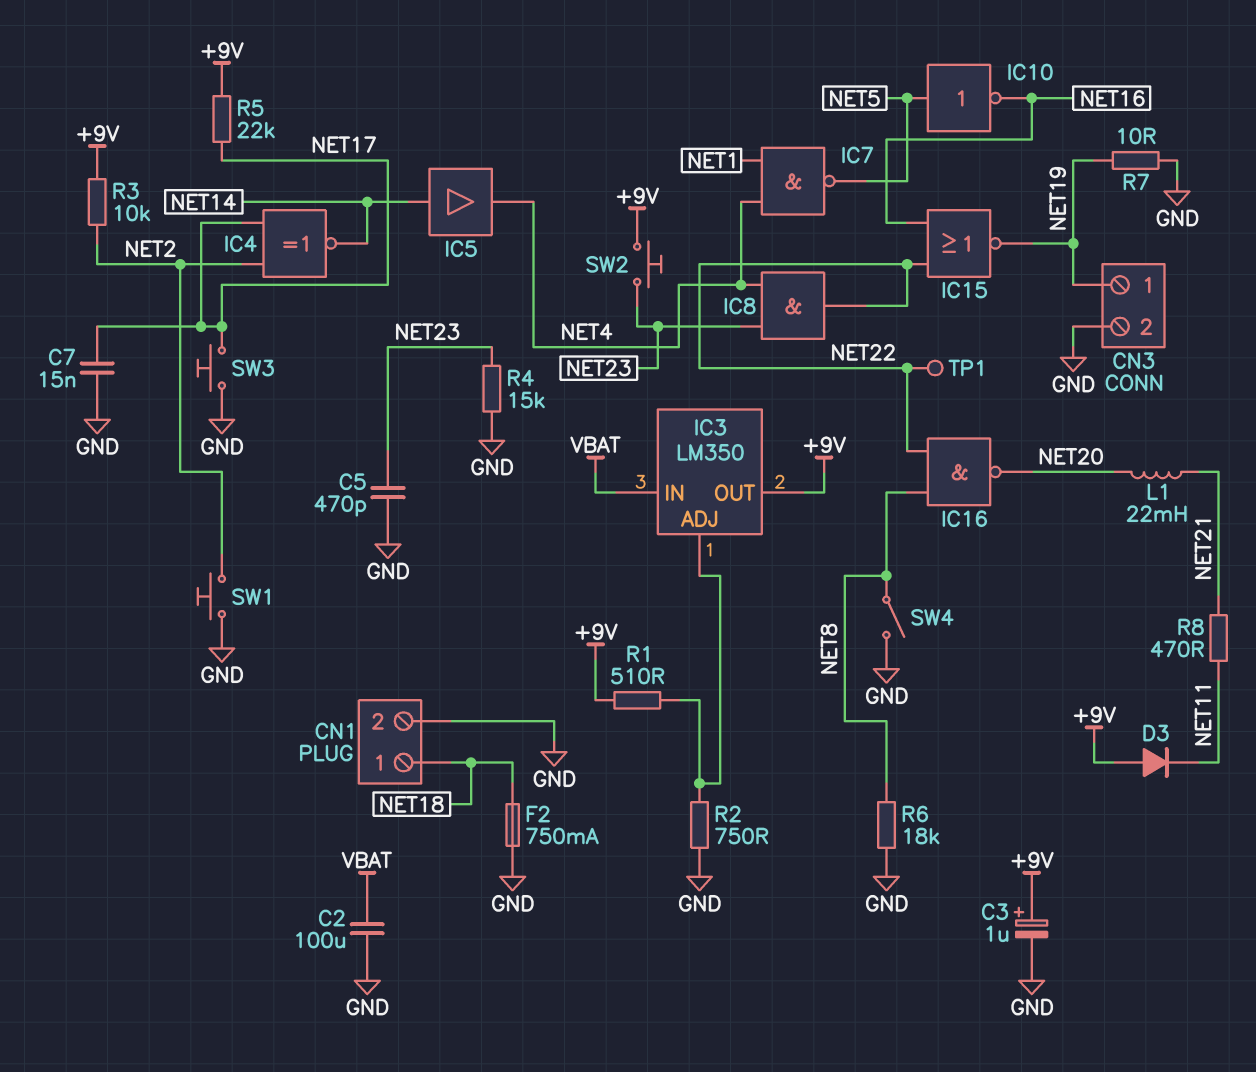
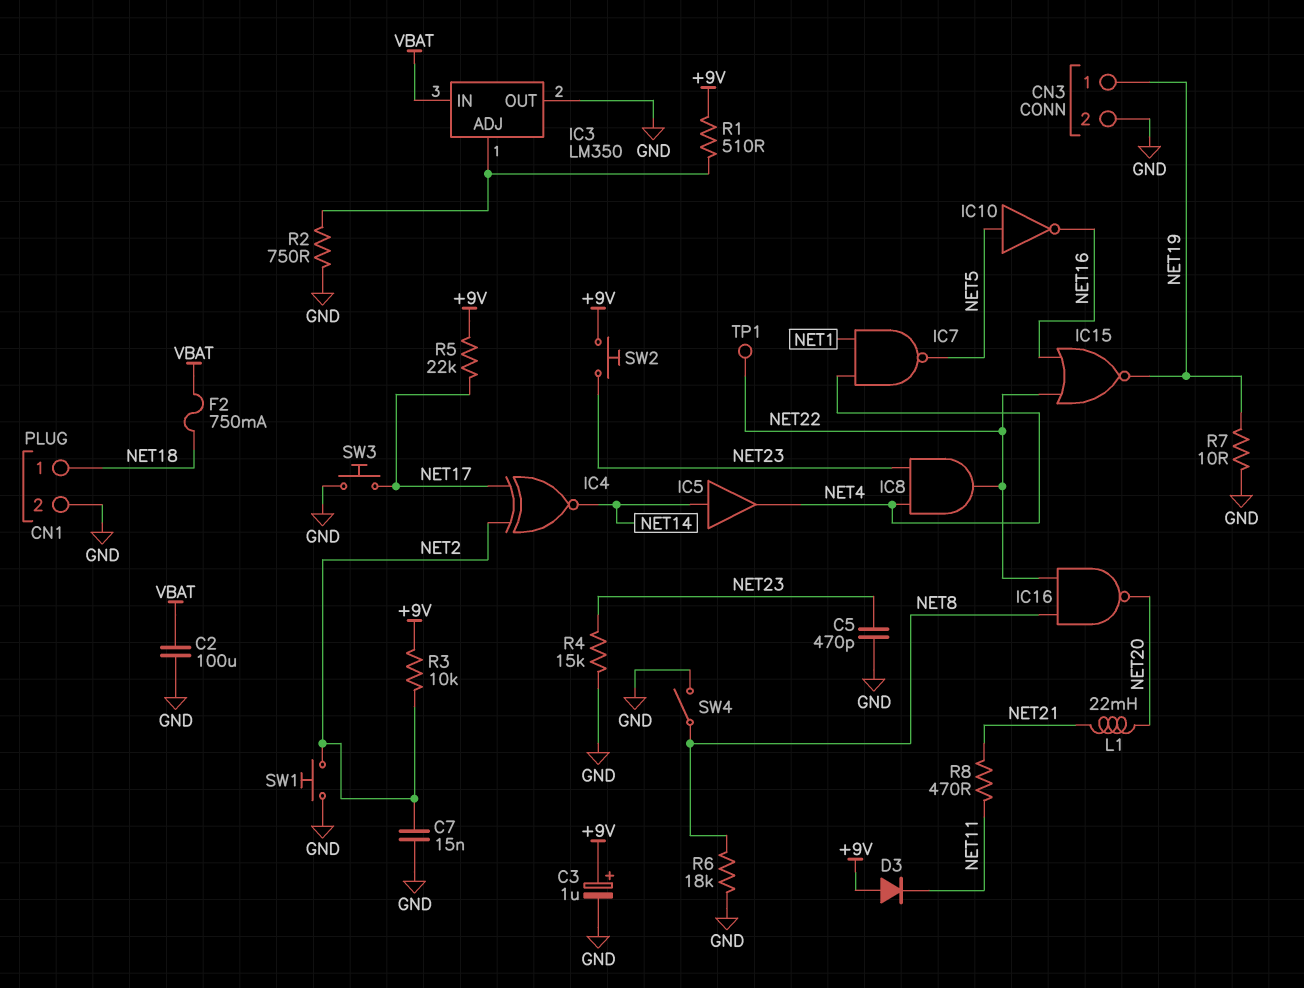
C7: 15nF (GND, NET17) -> 15nF (GND, NET2)
F2: 750mA (GND, NET18) -> 750mA (NET18, VBAT)
IC3 pin OUT: +9V -> GND

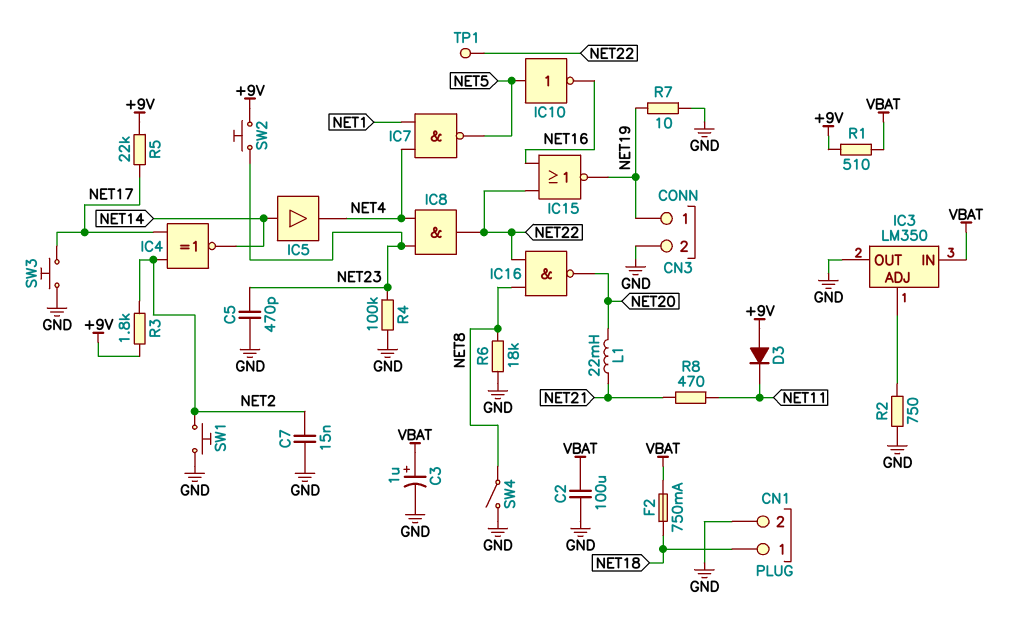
C3: 1uF (plus +9V, minus GND) -> 1uF (plus VBAT, minus GND)
R1: 510 (+9V, IC3/ADJ) -> 510 (+9V, VBAT)
R3: 10k (+9V, NET2) -> 1.8k (+9V, NET2)
R4: 15k (GND, NET23) -> 100k (GND, NET23)

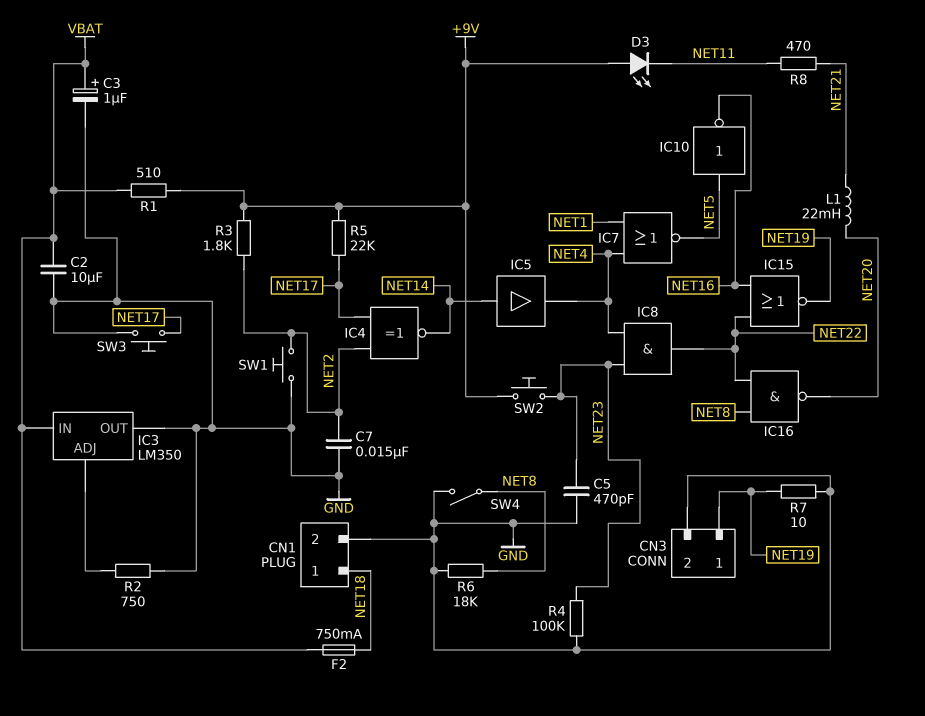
C2: 100uF (GND, VBAT) -> 10uF (GND, VBAT)
D3: diode (A +9V, K NET11) -> LED (A +9V, K NET11)
IC7: NAND (in NET1, in NET4, out NET5) -> NOR (in NET1, in NET4, out NET5)
TP1: test point (NET22) -> none

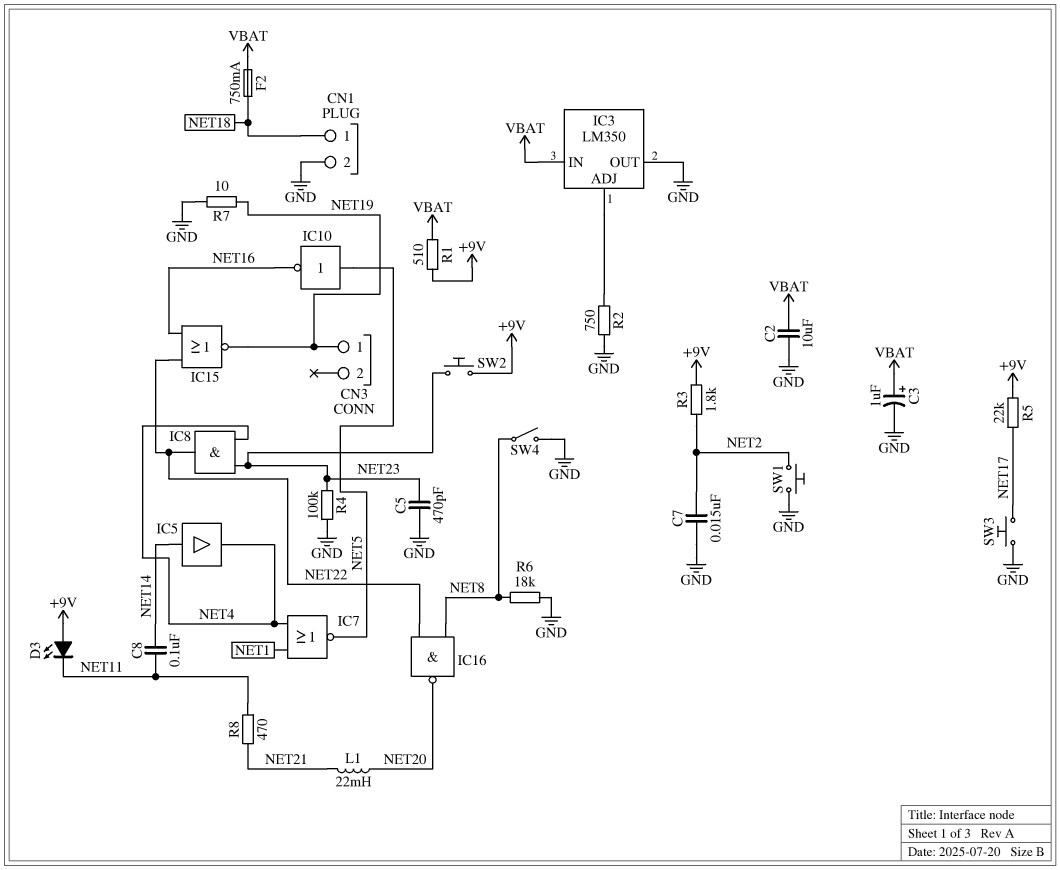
C8: none -> 100nF (NET11, NET14)
CN3 pin 2: GND -> none
IC4: XNOR (in NET2, in NET17, out NET14) -> none

